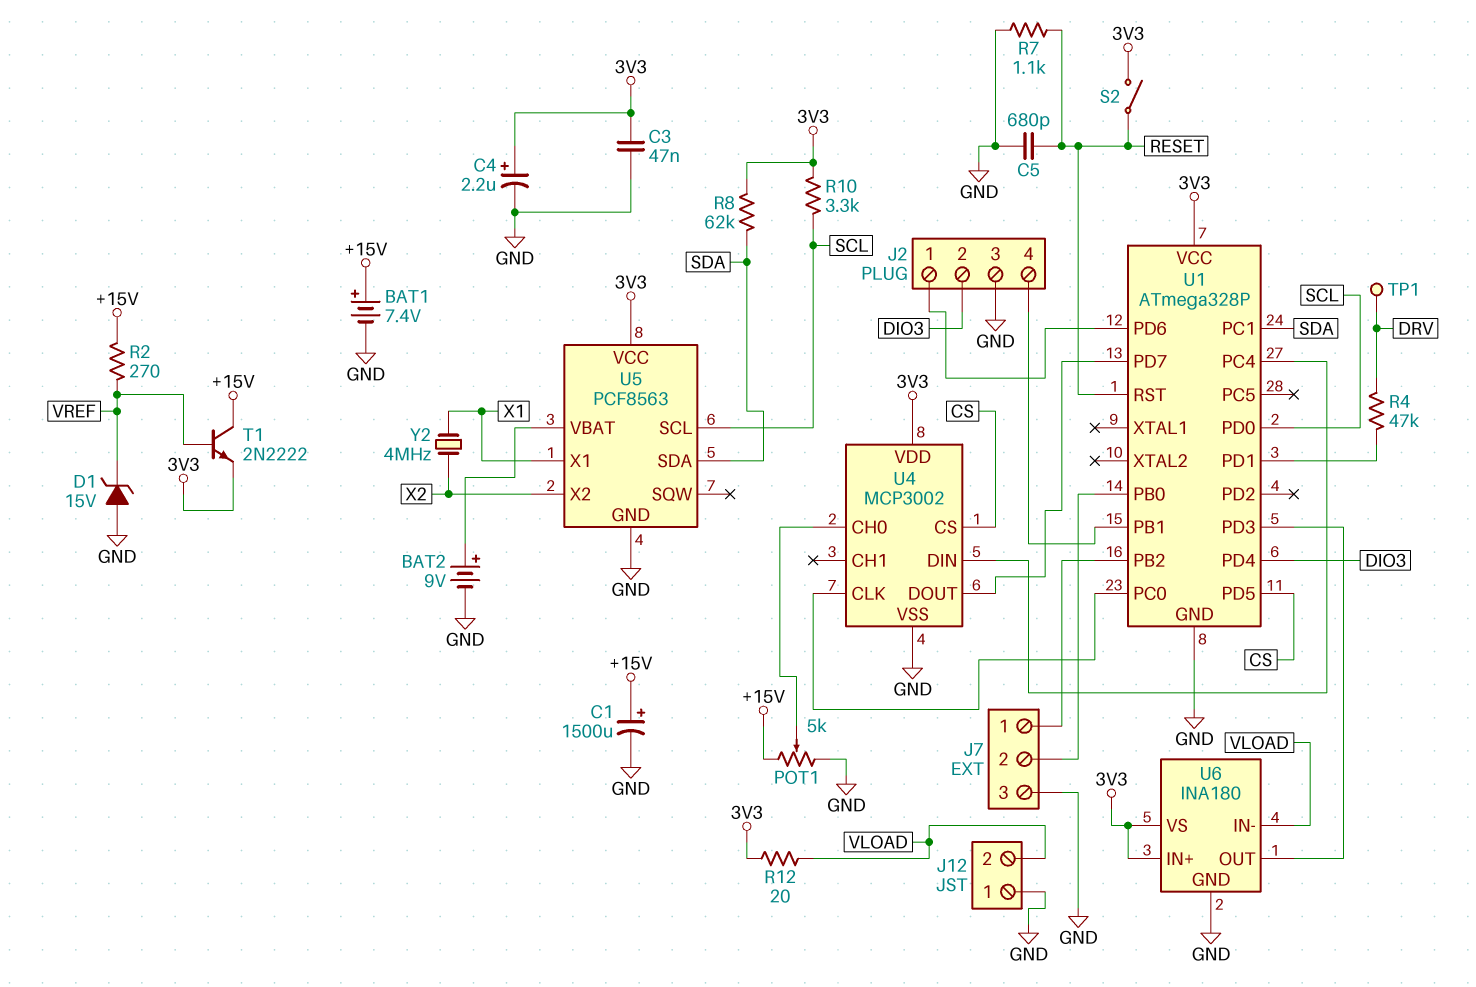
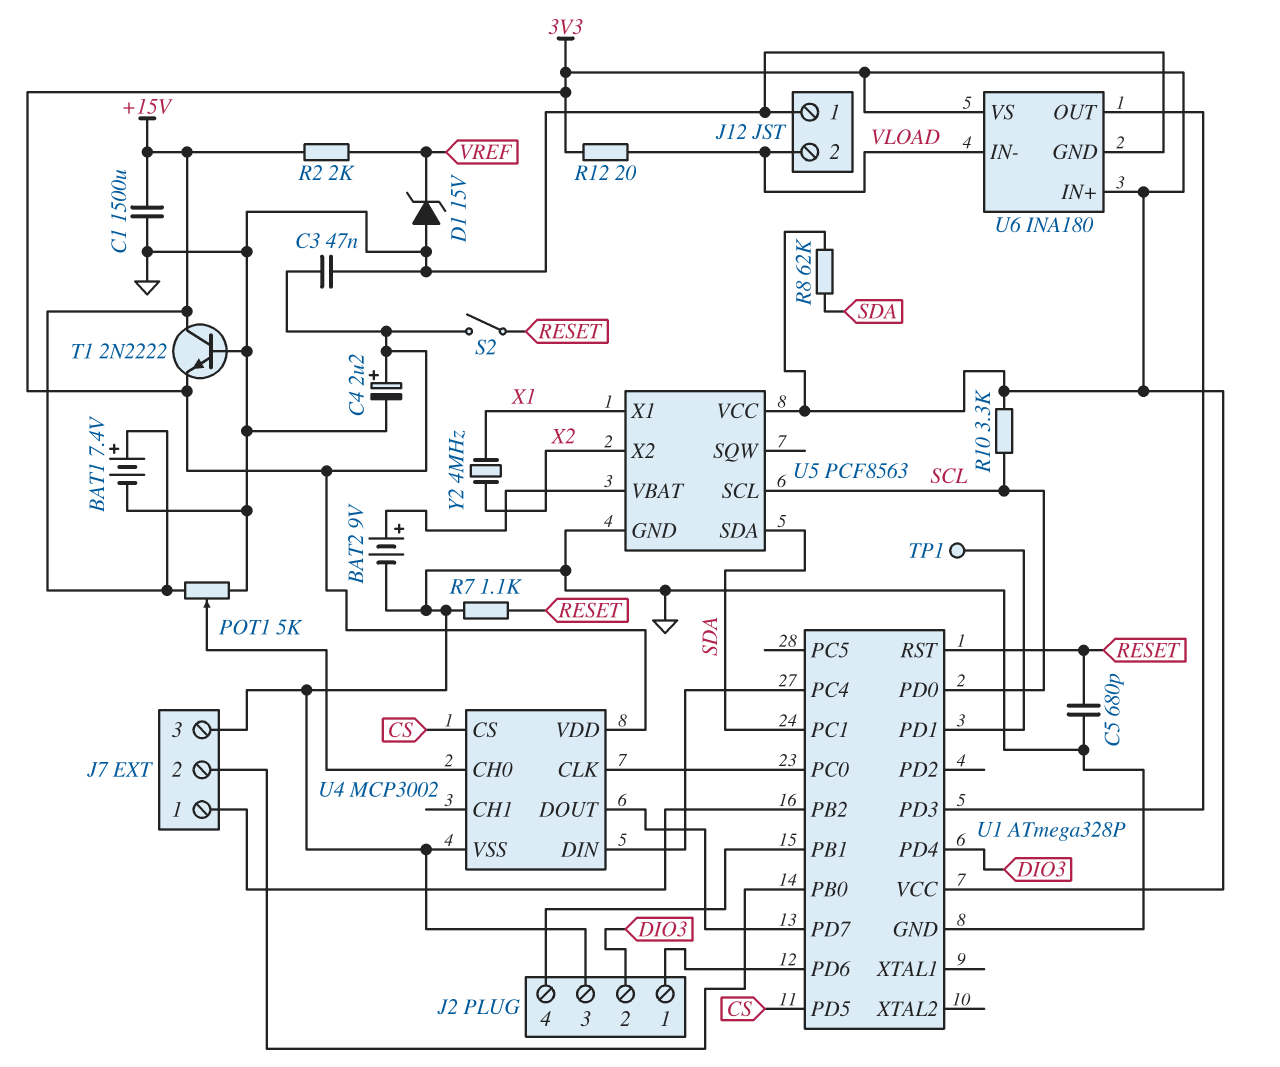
C1: 1500uF (plus +15V, minus GND) -> 1500uF (+15V, GND)
R2: 270 (+15V, VREF) -> 2k (+15V, VREF)
R4: 47k (DRV, U1/PD1) -> none
T1: NPN 2N2222 (B VREF, C +15V, E 3V3) -> NPN 2N2222 (B GND, C +15V, E 3V3)
TP1: test point (DRV) -> test point (U1/PD1)

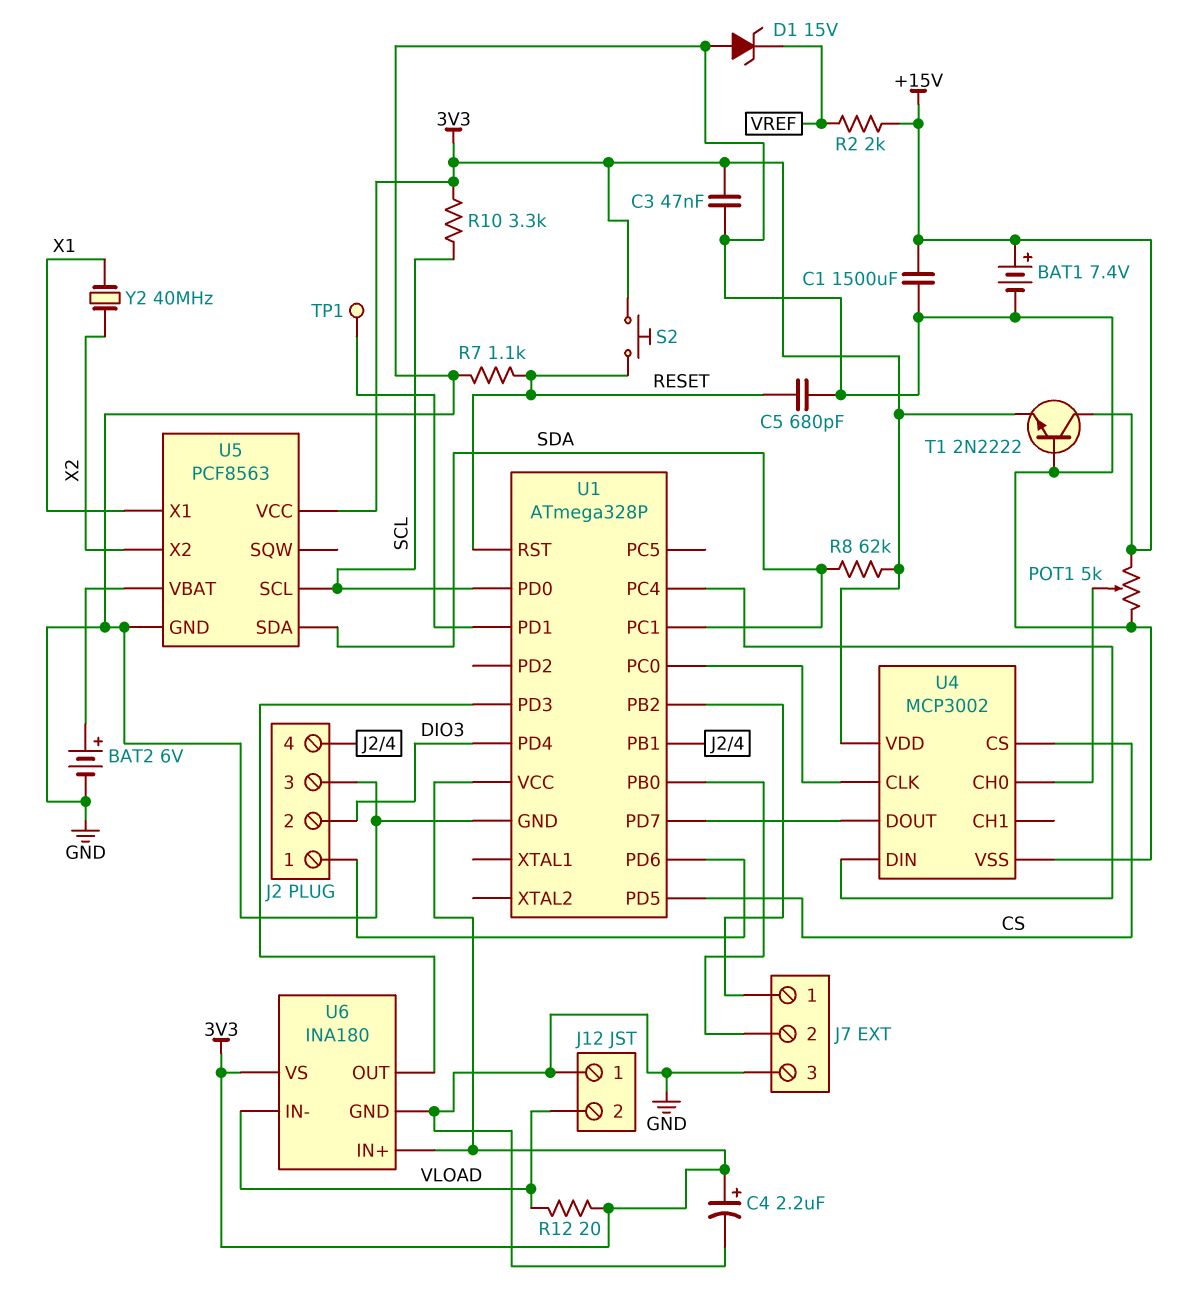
BAT2: 9V (plus U5/VBAT, minus GND) -> 6V (plus U5/VBAT, minus GND)
S2: switch (3V3, RESET) -> button (3V3, RESET)
Y2: 4MHz (X1, X2) -> 40MHz (X1, X2)

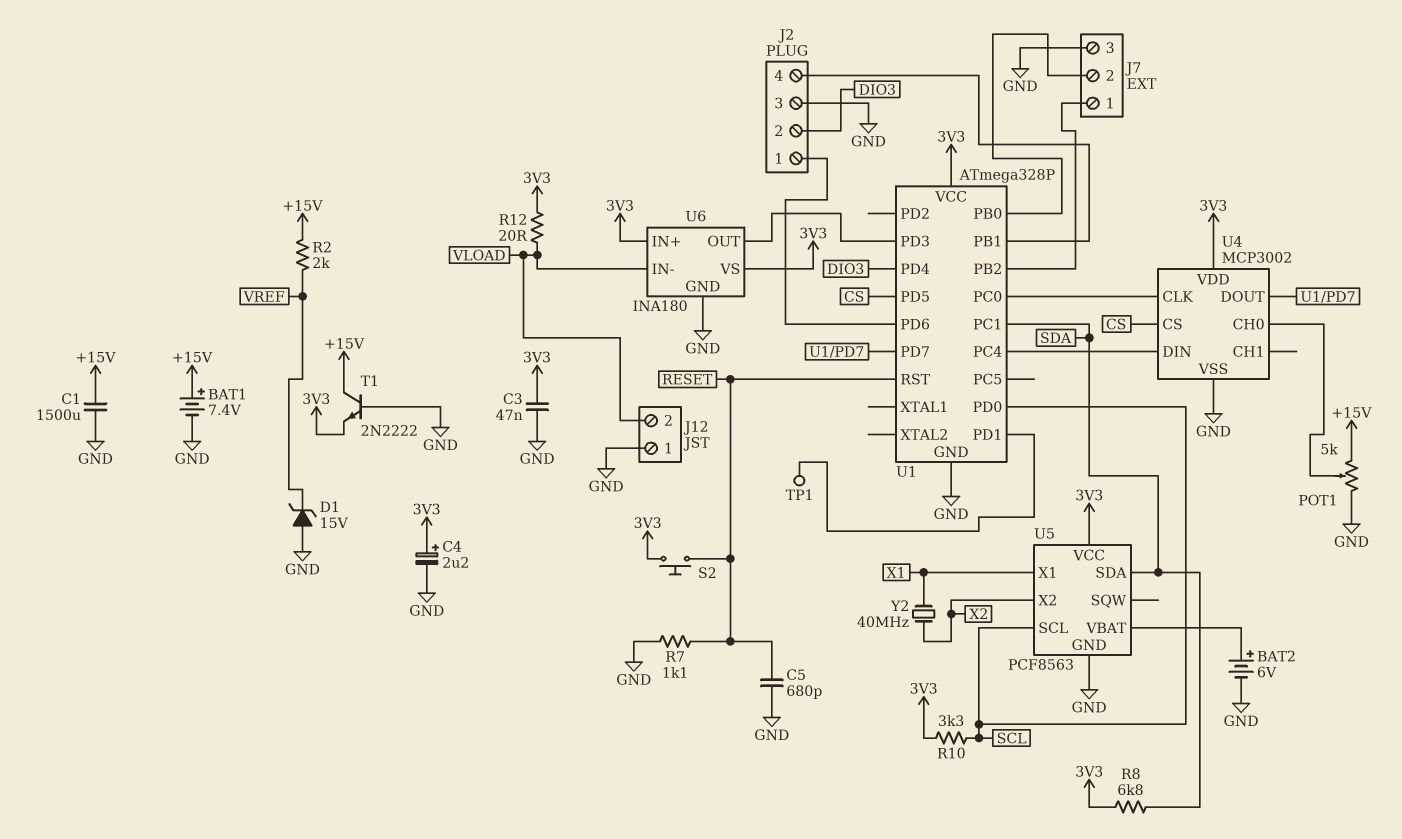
R8: 62k (3V3, SDA) -> 6.8k (3V3, SDA)

